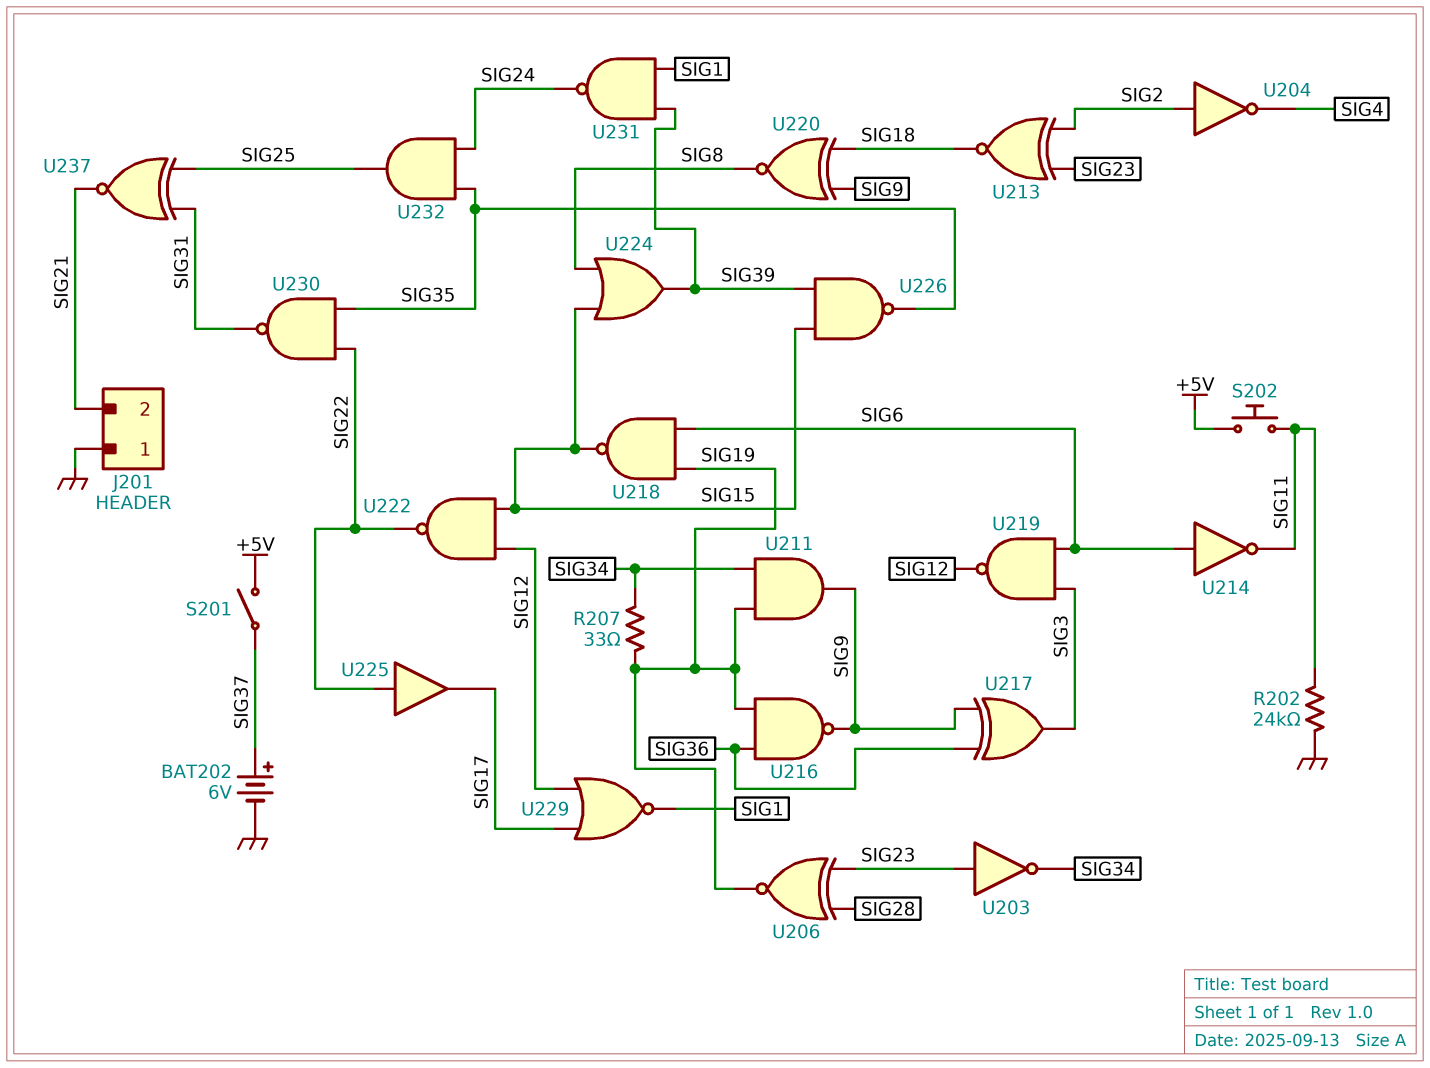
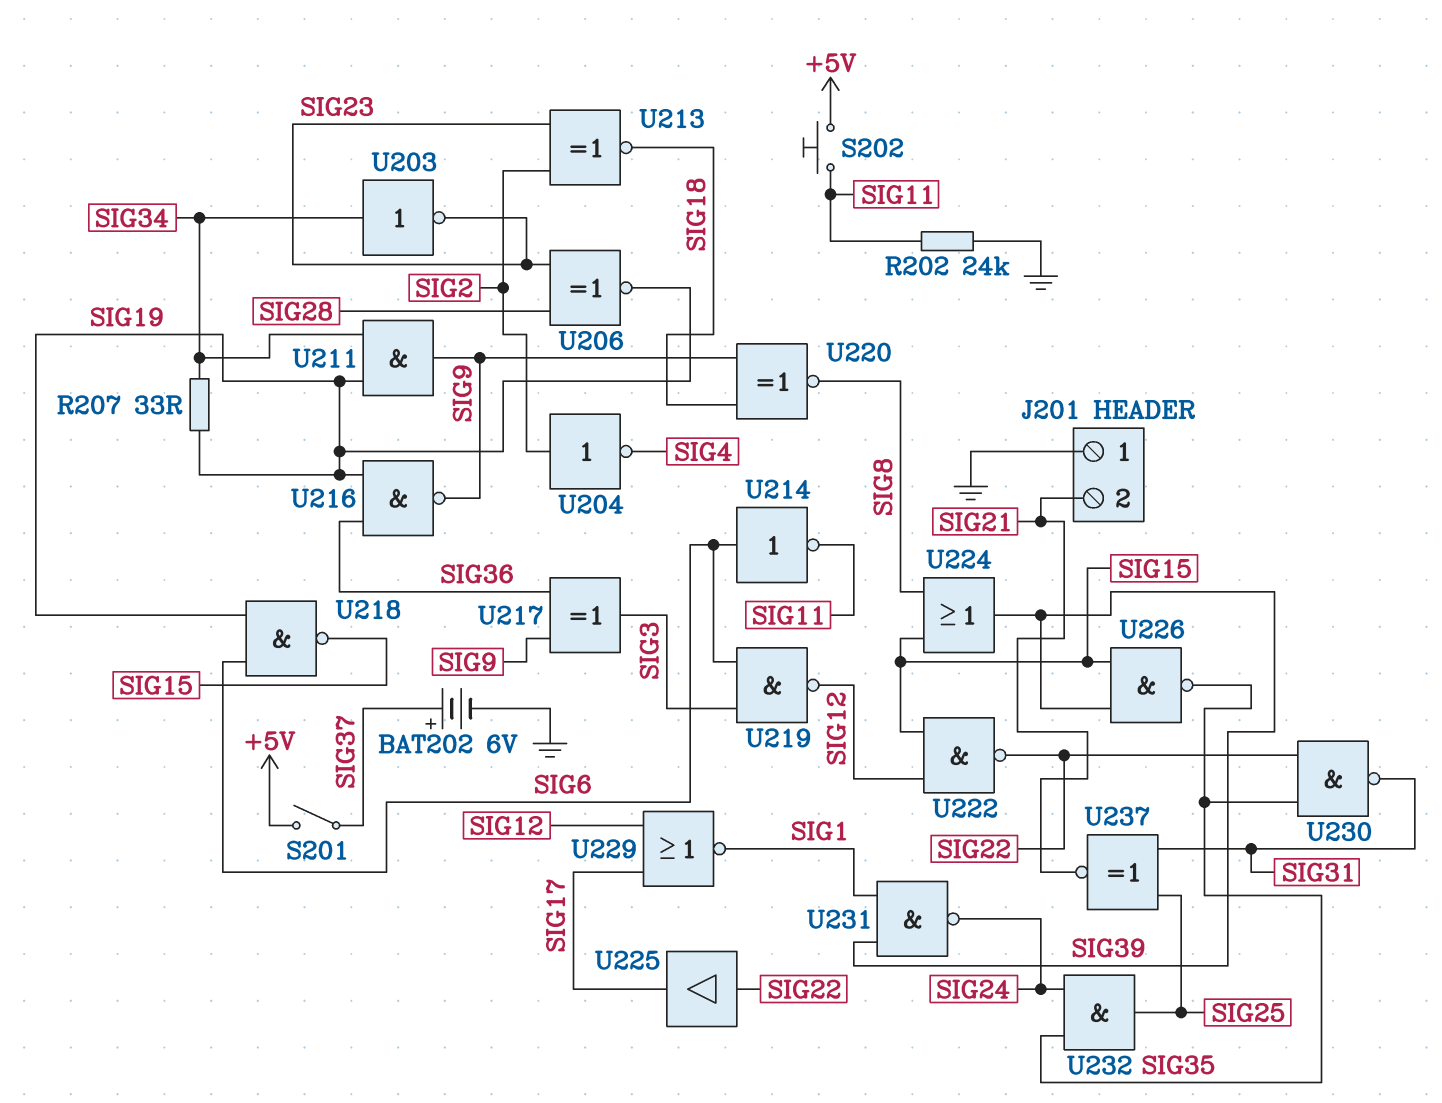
U203: NOT (in SIG23, out SIG34) -> NOT (in SIG34, out SIG23)

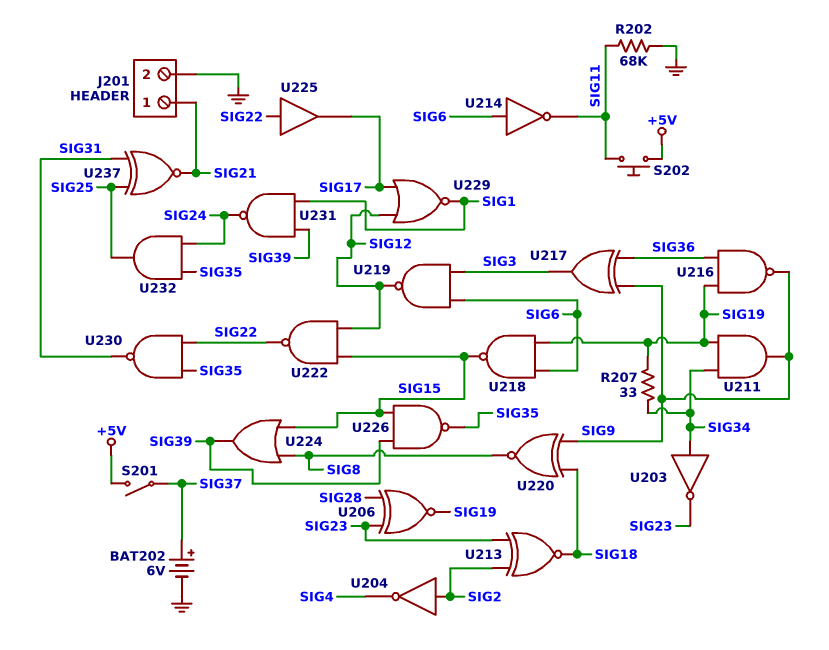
J201 pin 1: GND -> SIG21
J201 pin 2: SIG21 -> GND
R202: 24k (GND, SIG11) -> 68k (GND, SIG11)

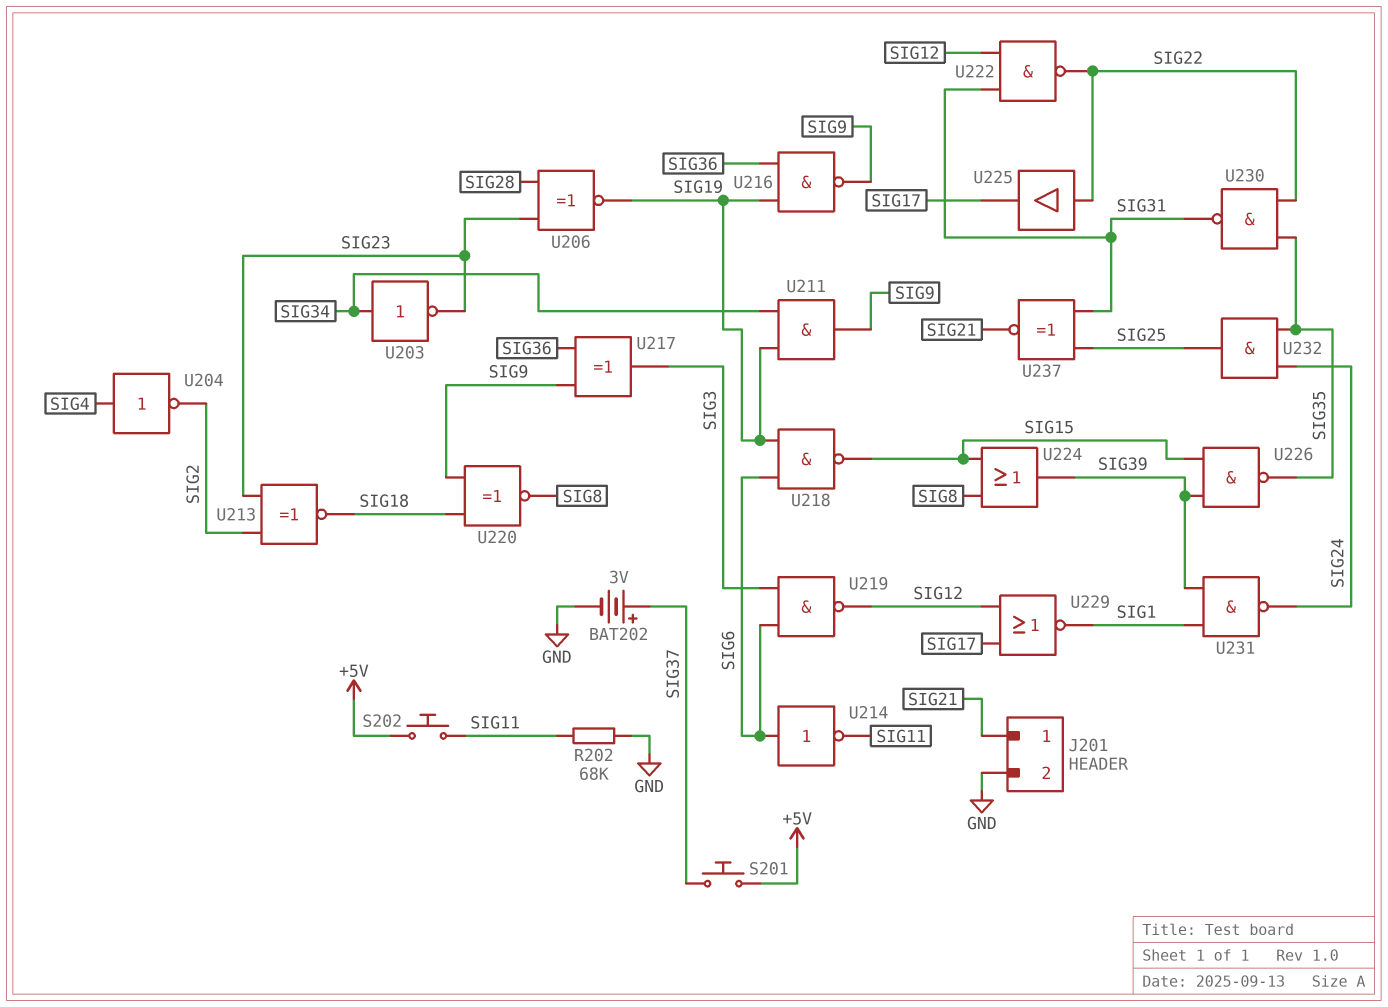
BAT202: 6V (plus SIG37, minus GND) -> 3V (plus SIG37, minus GND)
R207: 33 (SIG19, SIG34) -> none
S201: switch (+5V, SIG37) -> button (+5V, SIG37)
U204: NOT (in SIG2, out SIG4) -> NOT (in SIG4, out SIG2)
U222: NAND (in SIG12, in SIG15, out SIG22) -> NAND (in SIG12, in SIG31, out SIG22)

